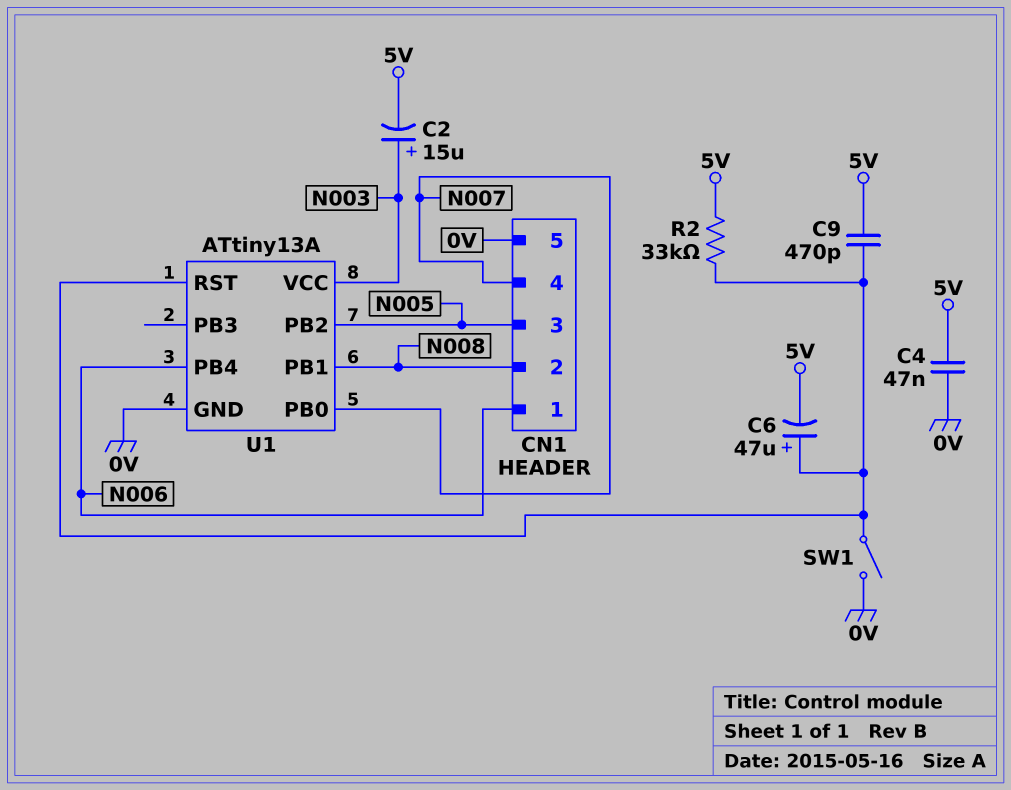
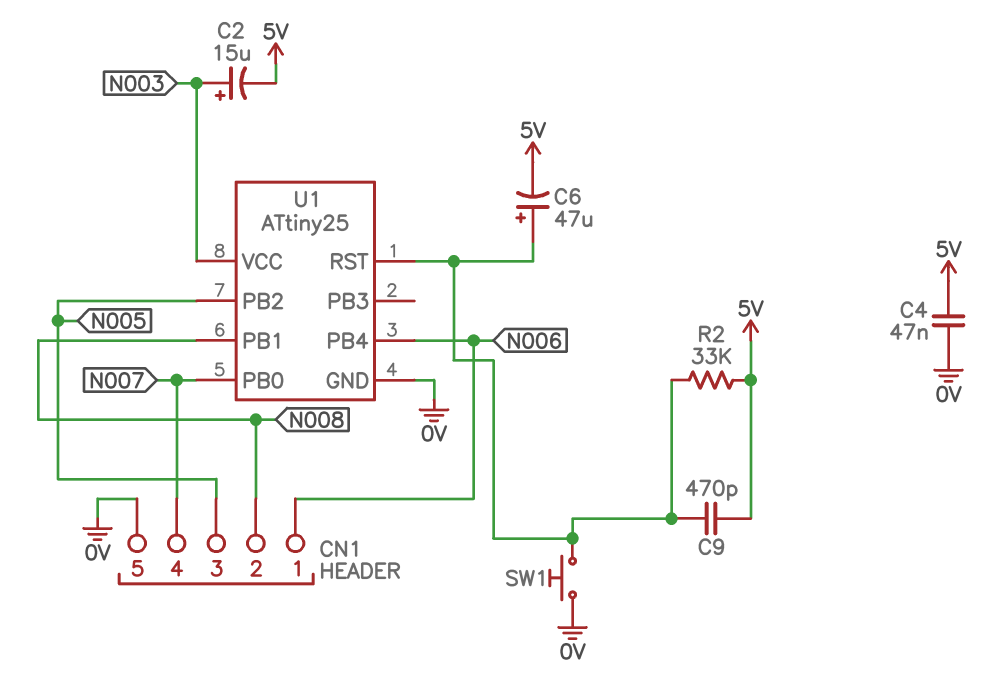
SW1: switch (0V, U1/RST) -> button (0V, U1/RST)
U1: ATtiny13A -> ATtiny25

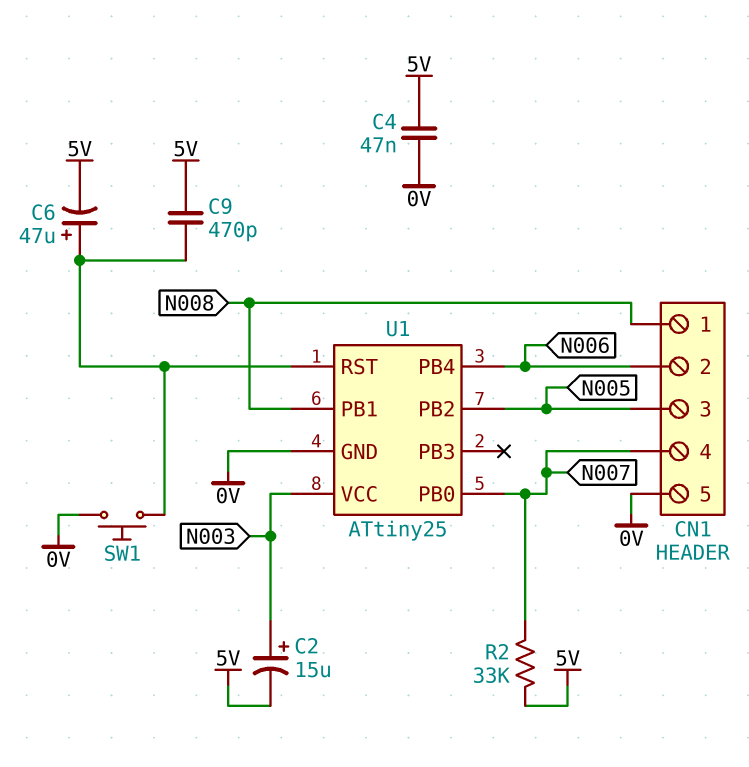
CN1 pin 1: N006 -> N008
CN1 pin 2: N008 -> N006
R2: 33k (5V, U1/RST) -> 33k (5V, N007)

